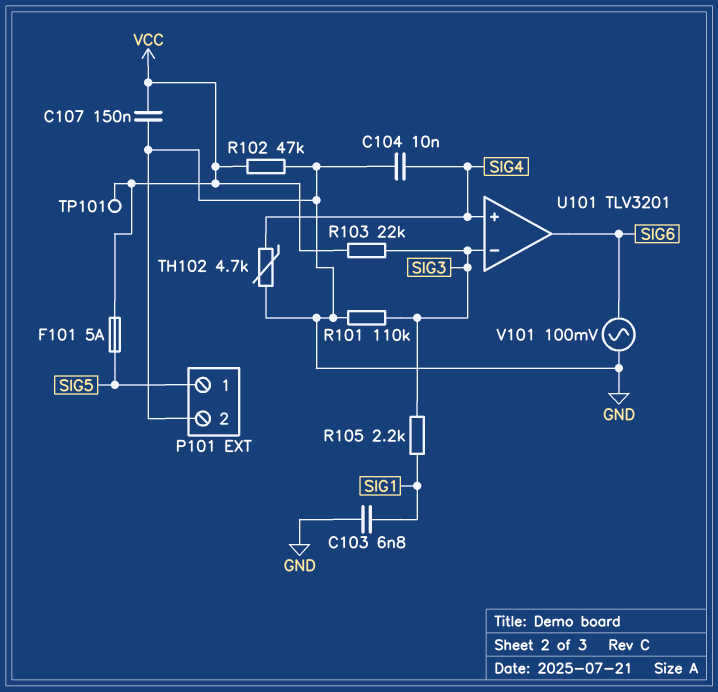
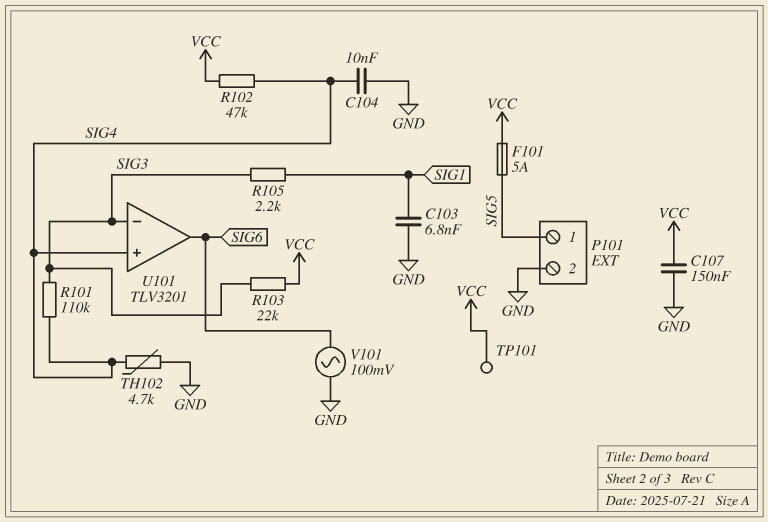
R101: 110k (GND, SIG3) -> 110k (SIG3, SIG4)
R102: 47k (GND, VCC) -> 47k (SIG4, VCC)

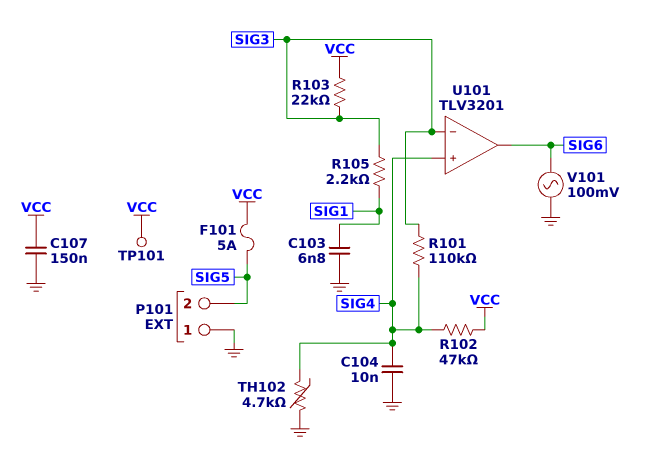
P101 pin 1: SIG5 -> GND
P101 pin 2: GND -> SIG5

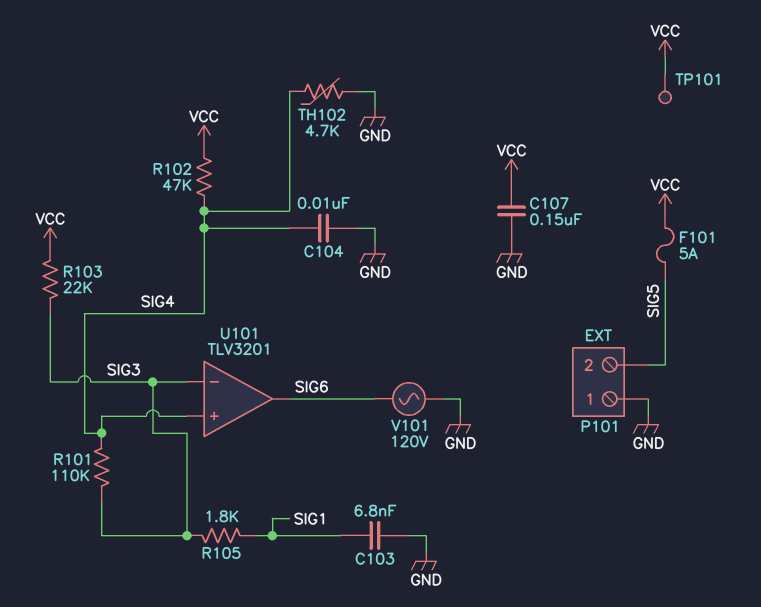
R105: 2.2k (SIG1, SIG3) -> 1.8k (SIG1, SIG3)
V101: AC 100mV (GND, SIG6) -> AC 120V (GND, SIG6)

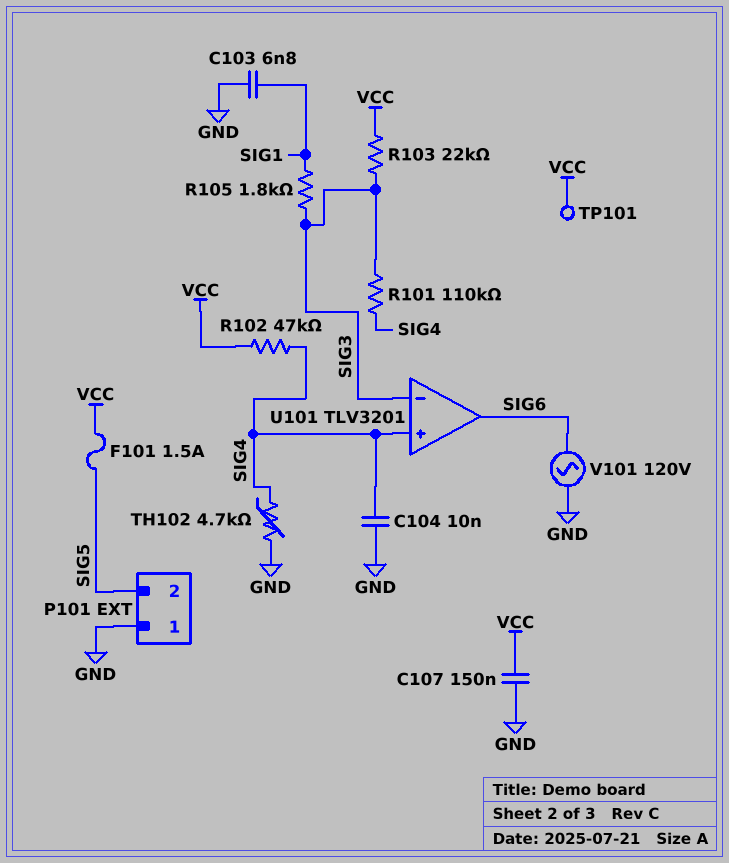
F101: 5A (SIG5, VCC) -> 1.5A (SIG5, VCC)

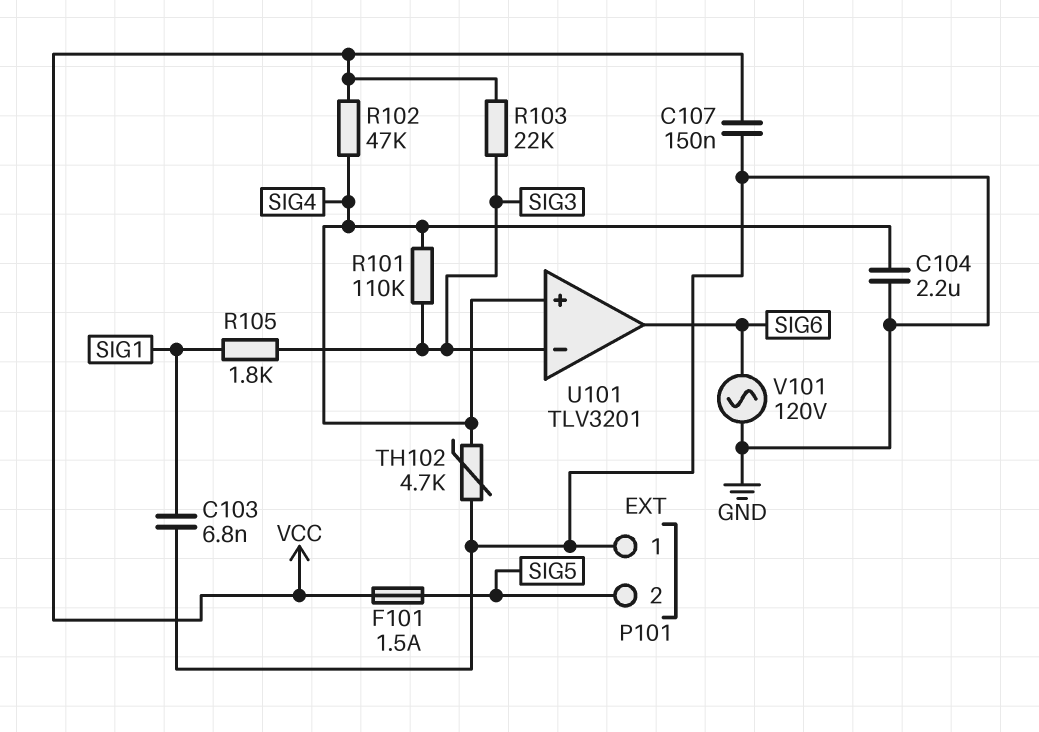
C104: 10nF (GND, SIG4) -> 2.2uF (GND, SIG4)
TP101: test point (VCC) -> none

